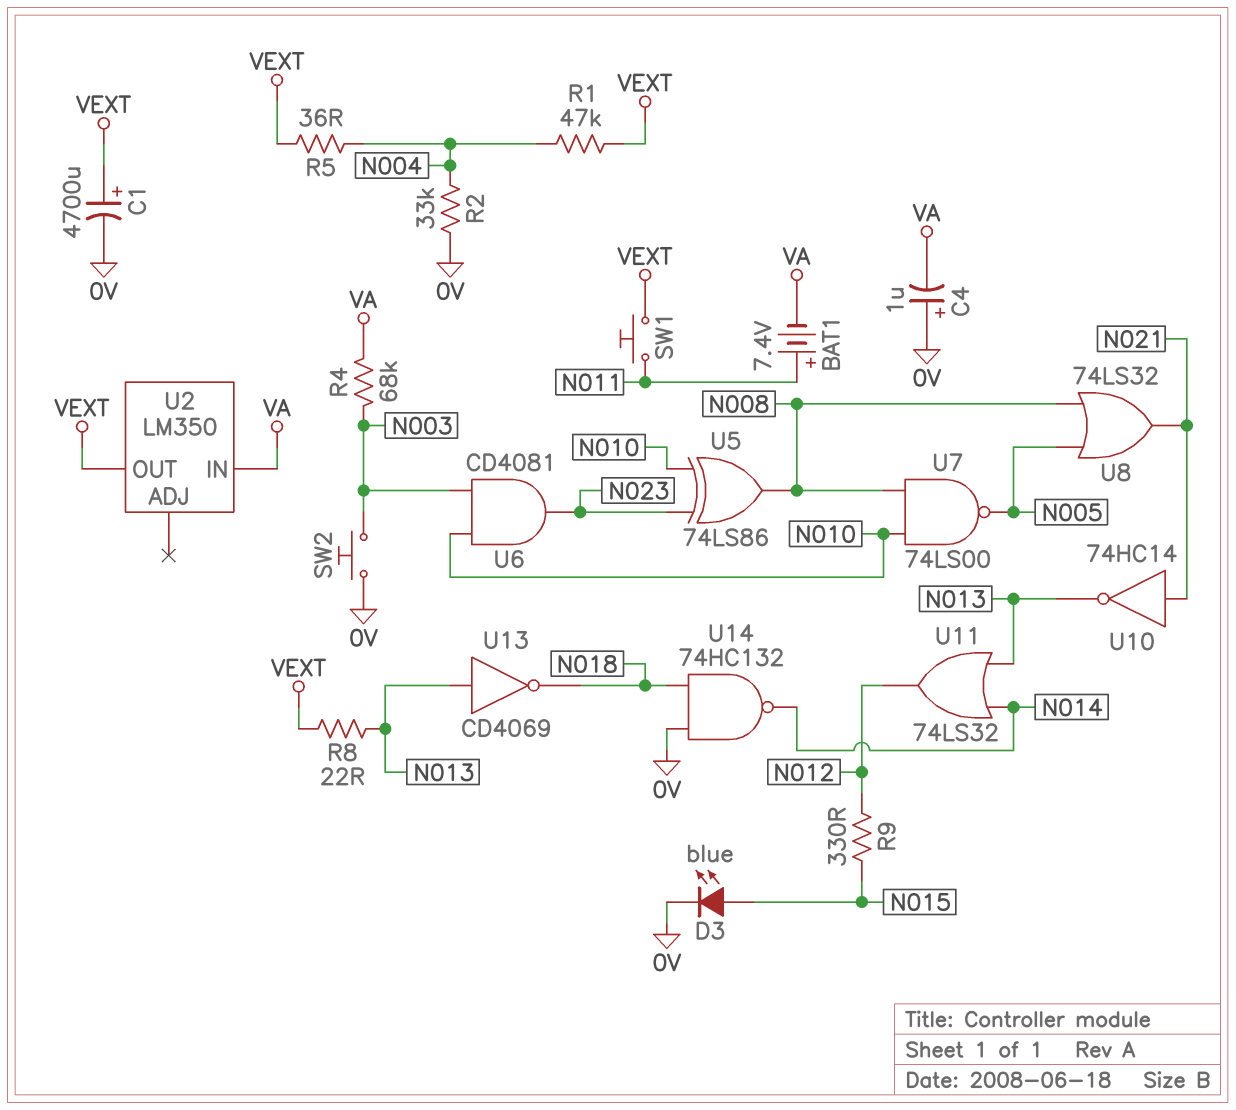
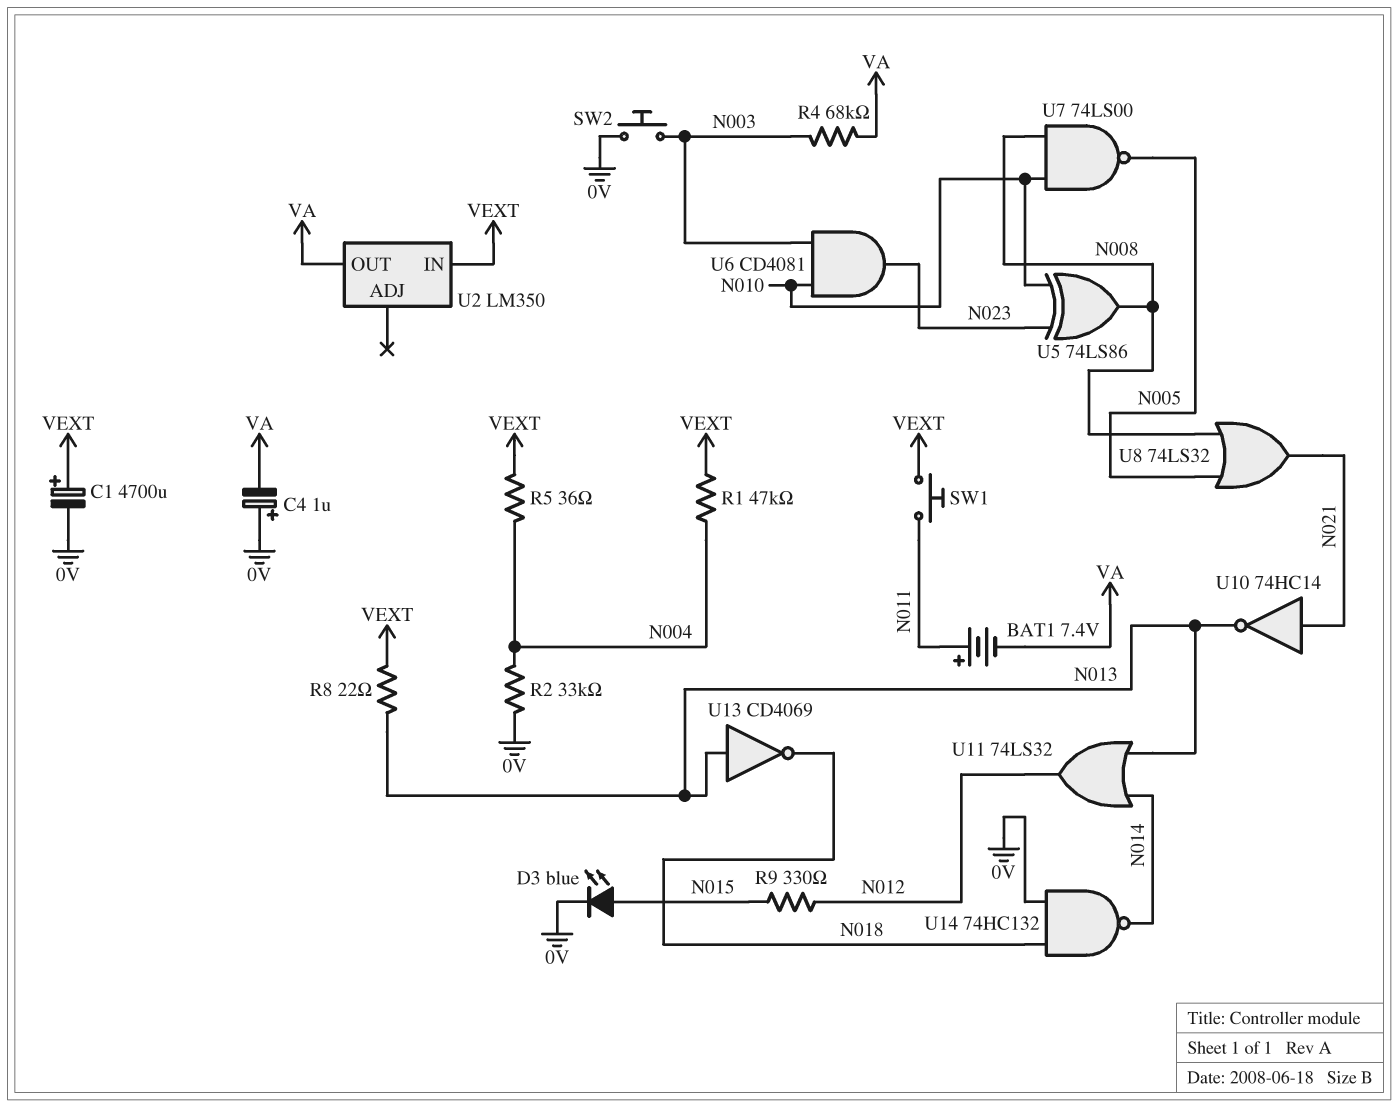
U2 pin IN: VA -> VEXT
U2 pin OUT: VEXT -> VA

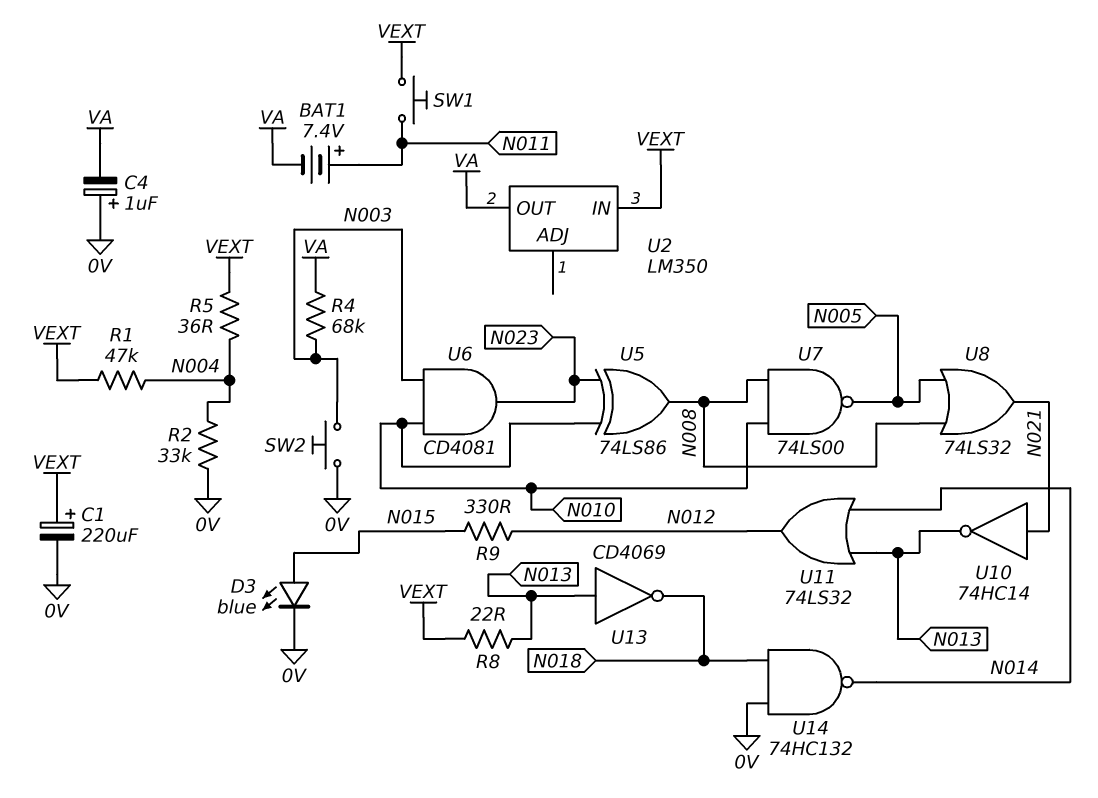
C1: 4700uF (plus VEXT, minus 0V) -> 220uF (plus VEXT, minus 0V)

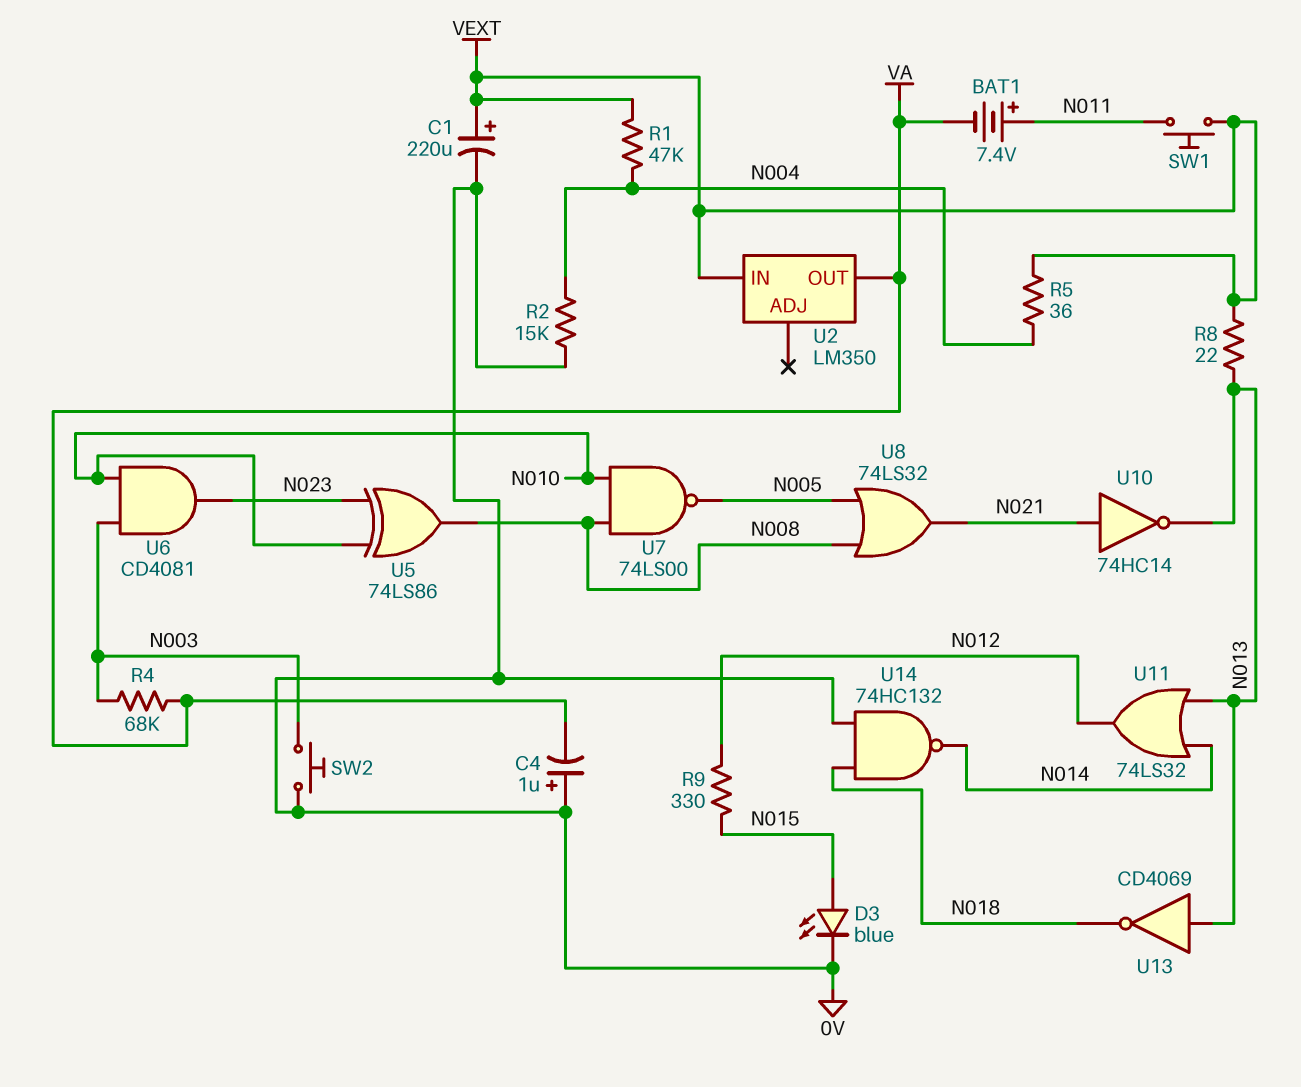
R2: 33k (0V, N004) -> 15k (0V, N004)

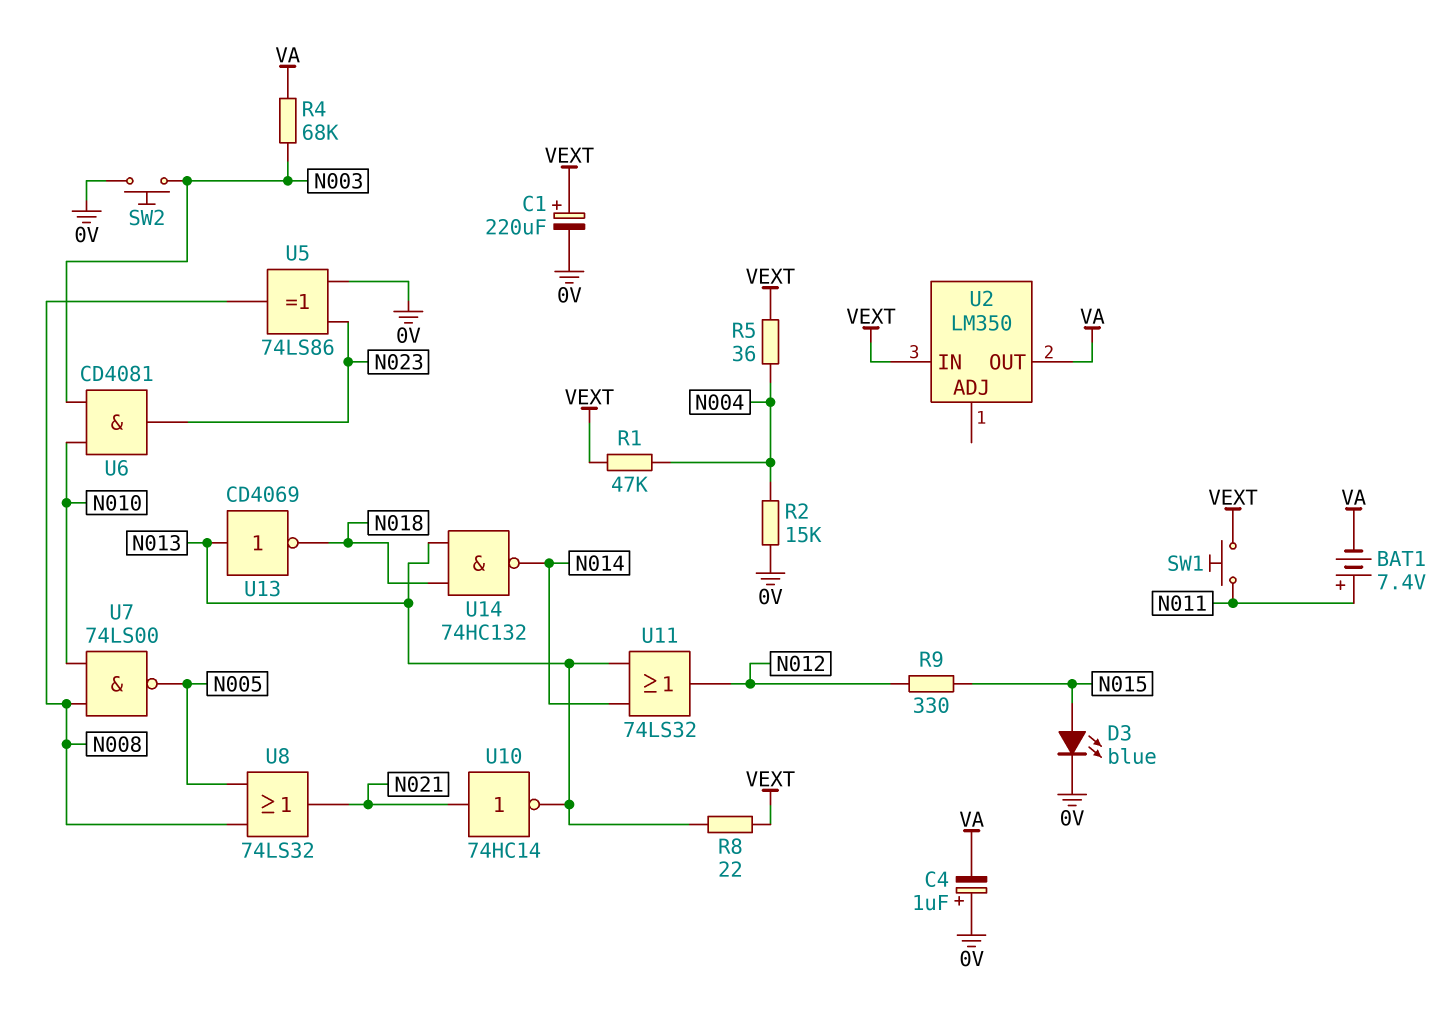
U5: XOR 74LS86 (in N010, in N023, out N008) -> XOR 74LS86 (in 0V, in N023, out N008)
U14: NAND 74HC132 (in 0V, in N018, out N014) -> NAND 74HC132 (in N013, in N018, out N014)

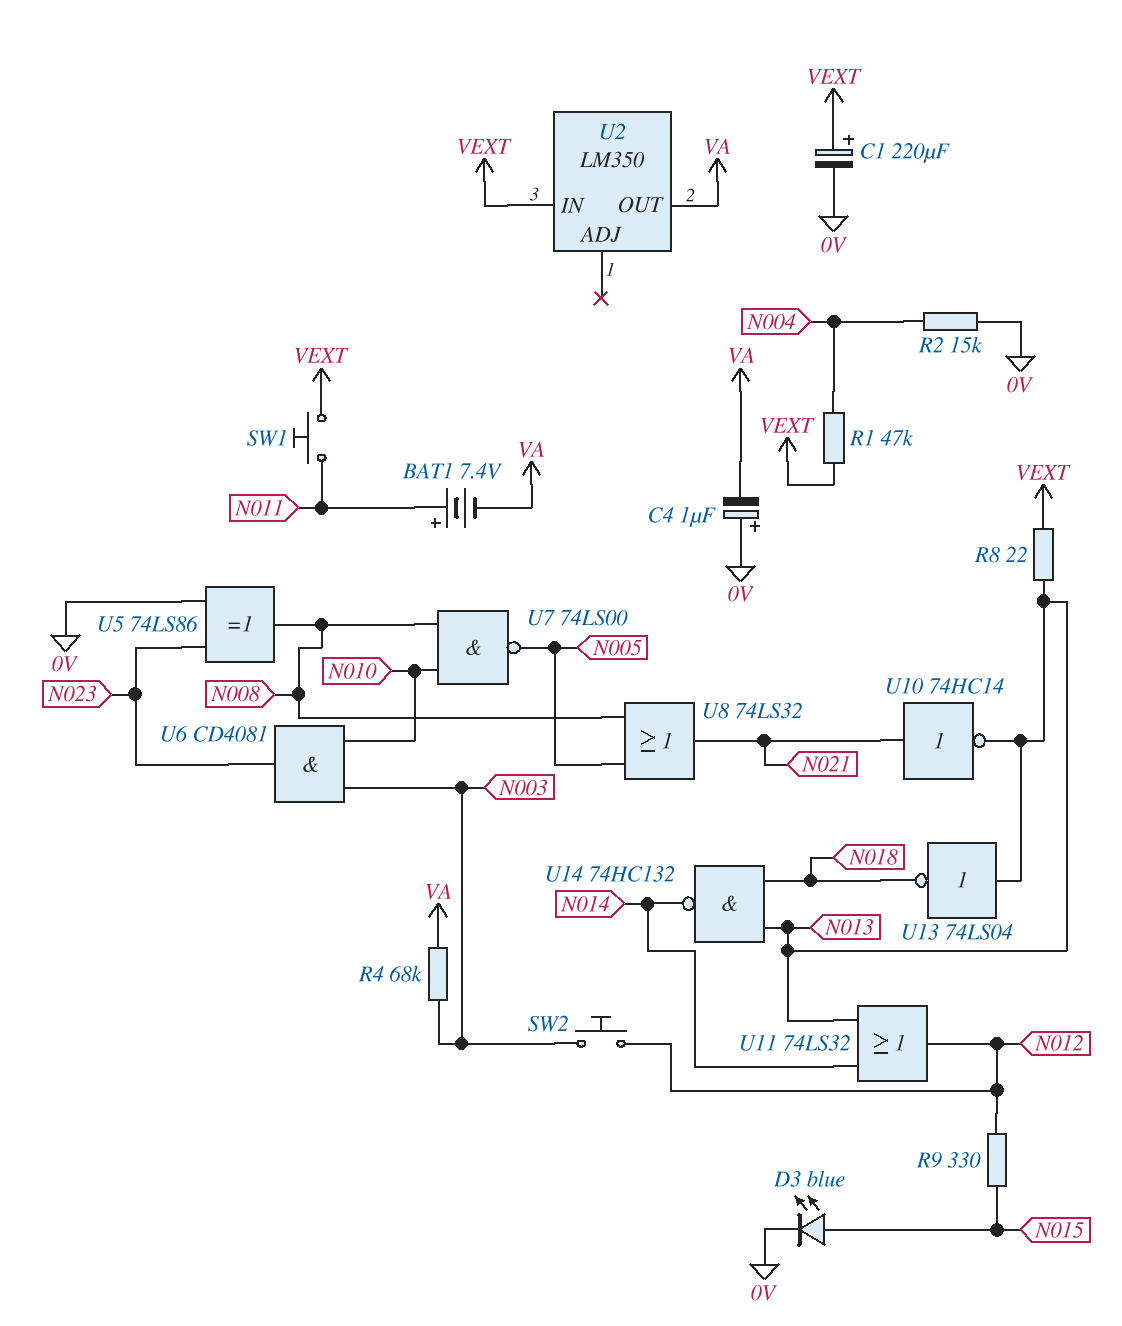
R5: 36 (N004, VEXT) -> none
SW2: button (0V, N003) -> button (N003, N012)
U13: NOT CD4069 (in N013, out N018) -> NOT 74LS04 (in N013, out N018)

